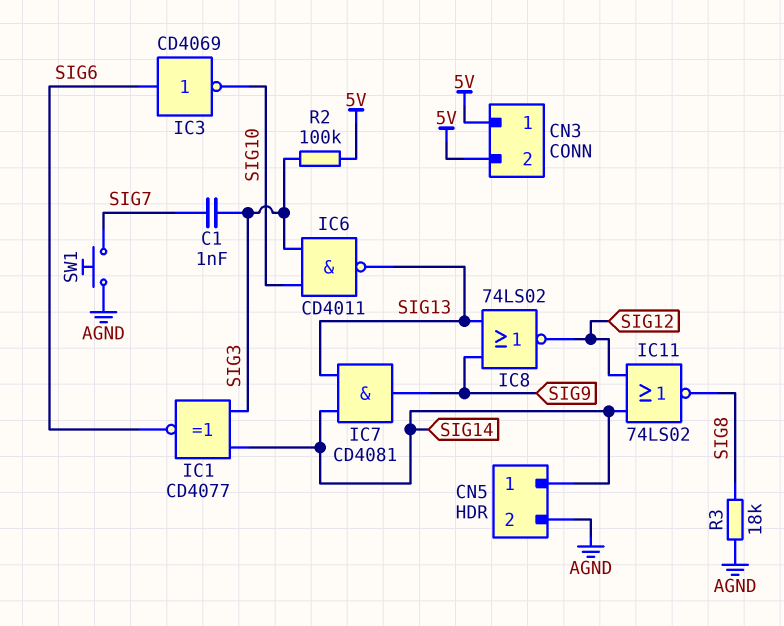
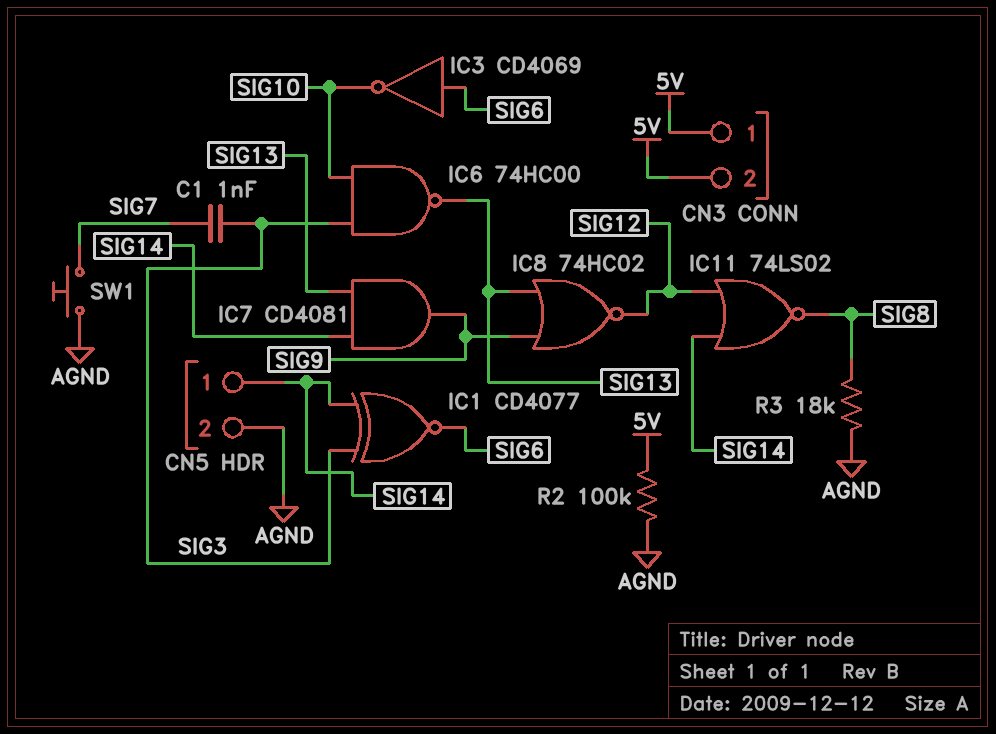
IC6: NAND CD4011 (in SIG3, in SIG10, out SIG13) -> NAND 74HC00 (in SIG3, in SIG10, out SIG13)
IC8: NOR 74LS02 (in SIG9, in SIG13, out SIG12) -> NOR 74HC02 (in SIG9, in SIG13, out SIG12)
R2: 100k (5V, SIG3) -> 100k (5V, AGND)

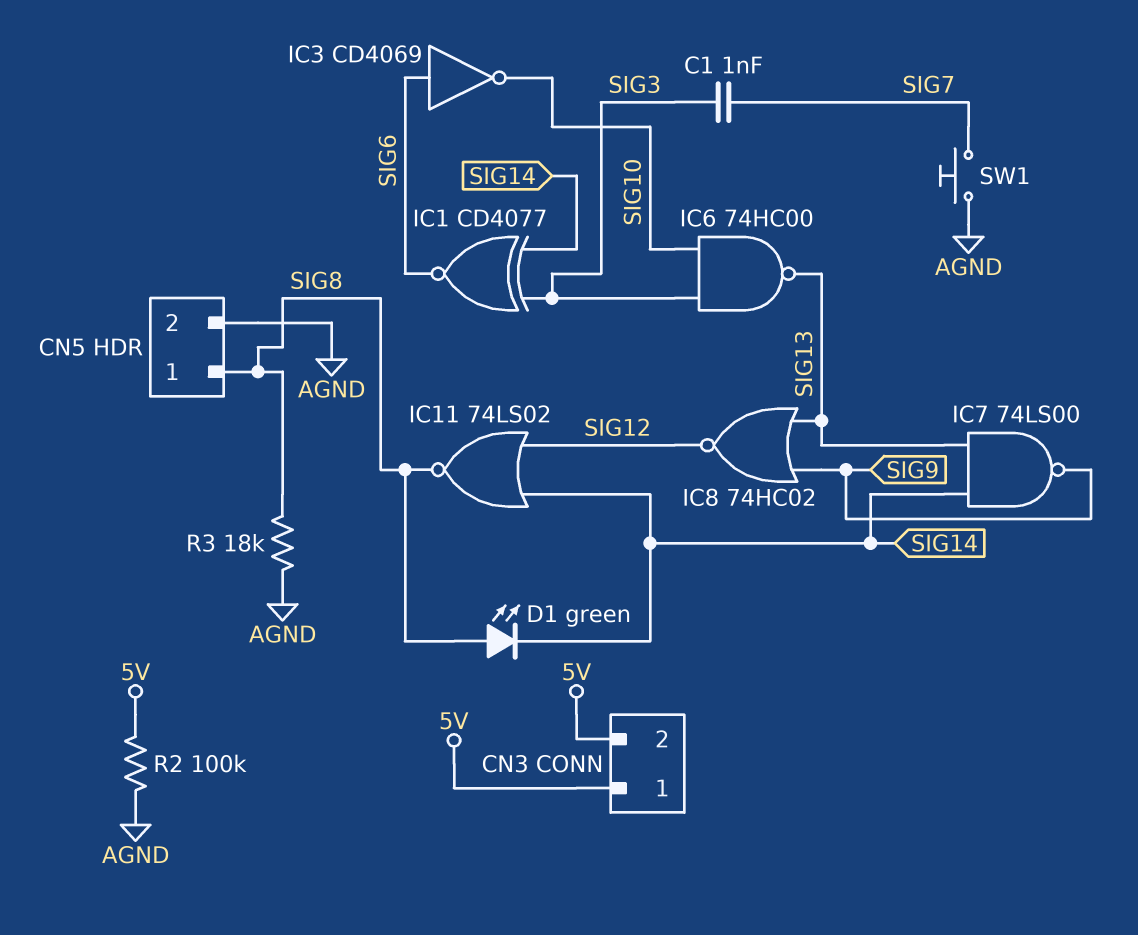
CN5 pin 1: SIG14 -> SIG8
D1: none -> LED green (A SIG8, K SIG14)
IC7: AND CD4081 (in SIG13, in SIG14, out SIG9) -> NAND 74LS00 (in SIG13, in SIG14, out SIG9)

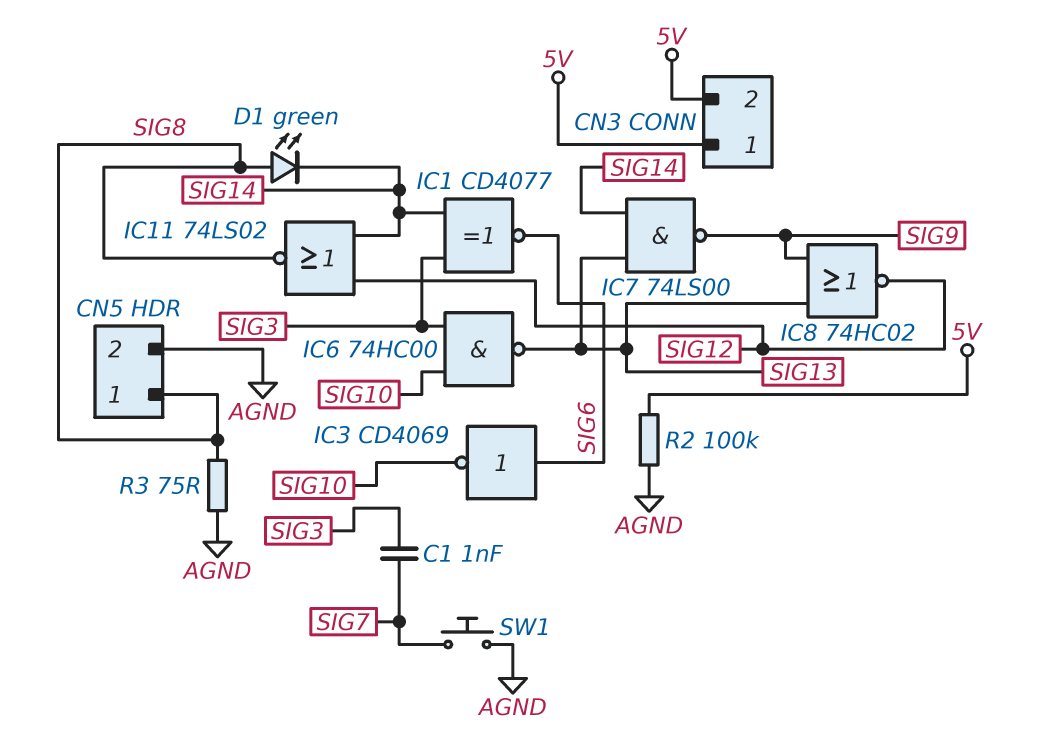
R3: 18k (AGND, SIG8) -> 75 (AGND, SIG8)

